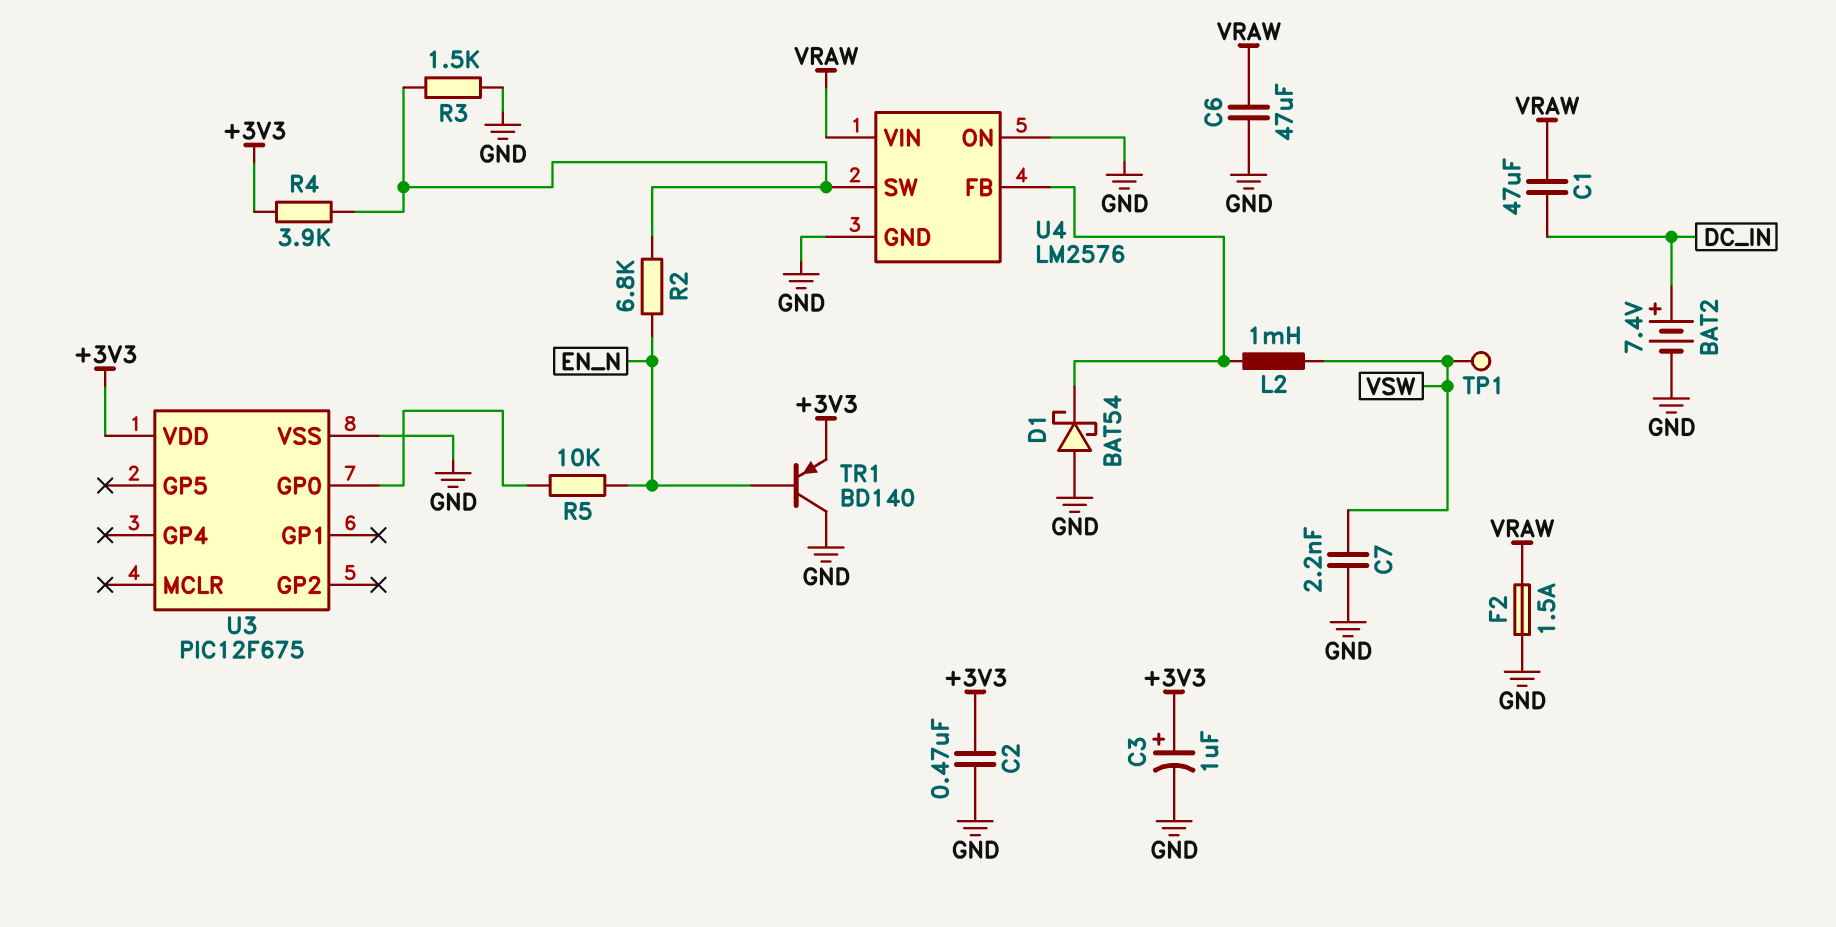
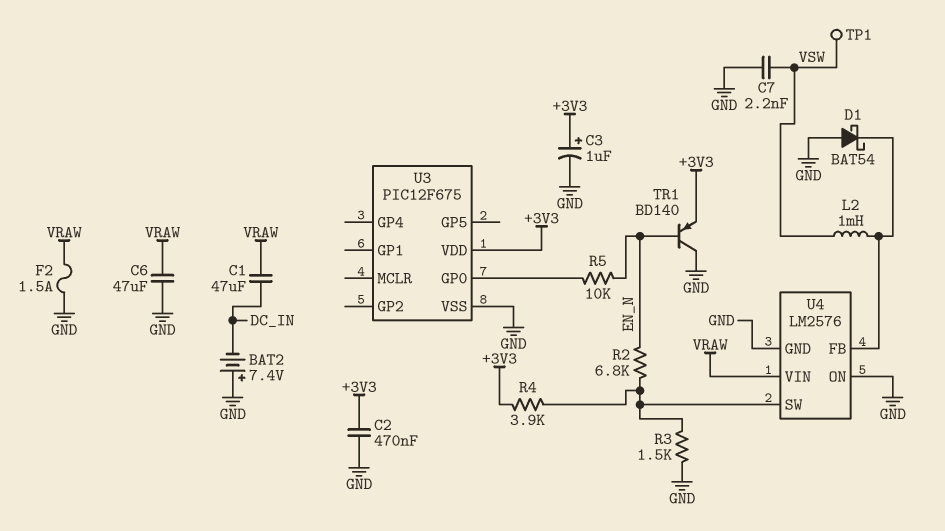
BAT2: 7.4V (plus DC_IN, minus GND) -> 7.4V (plus GND, minus DC_IN)

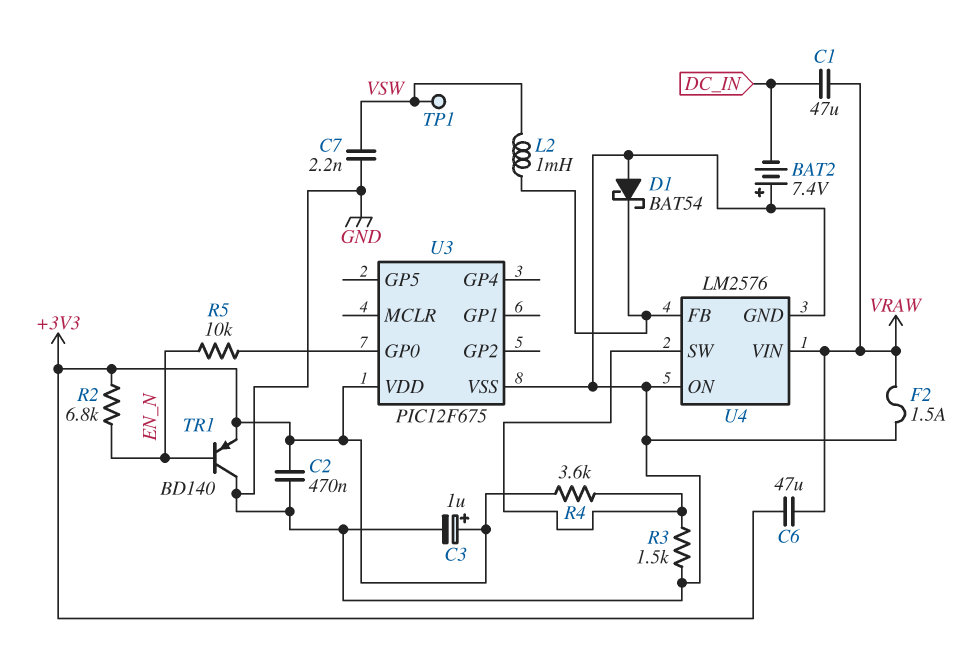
C6: 47uF (GND, VRAW) -> 47uF (+3V3, VRAW)
R2: 6.8k (EN_N, U4/SW) -> 6.8k (+3V3, EN_N)
R4: 3.9k (+3V3, U4/SW) -> 3.6k (+3V3, U4/SW)

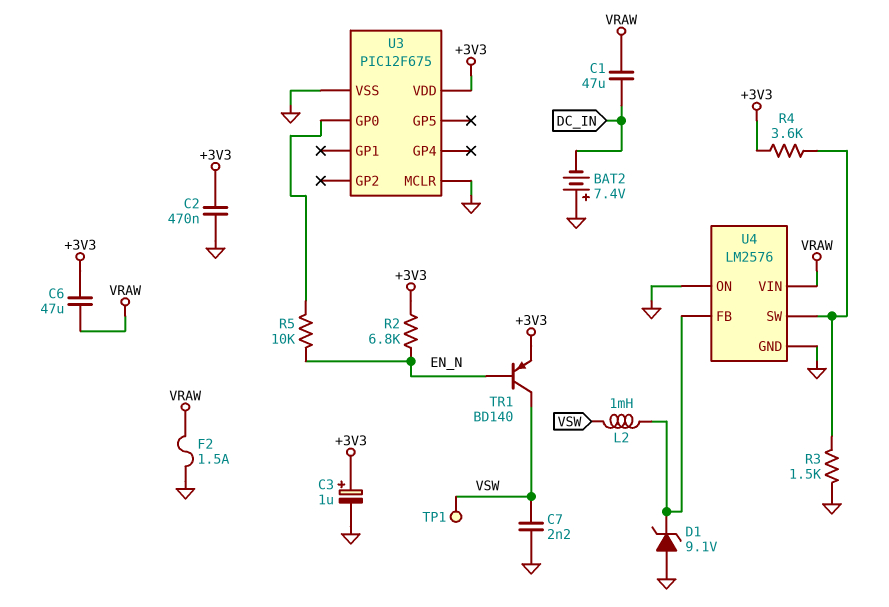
D1: schottky BAT54 (A GND, K U4/FB) -> zener 9.1V (A GND, K U4/FB)
TR1: PNP BD140 (B EN_N, C GND, E +3V3) -> PNP BD140 (B EN_N, C VSW, E +3V3)
U3 pin MCLR: none -> GND

